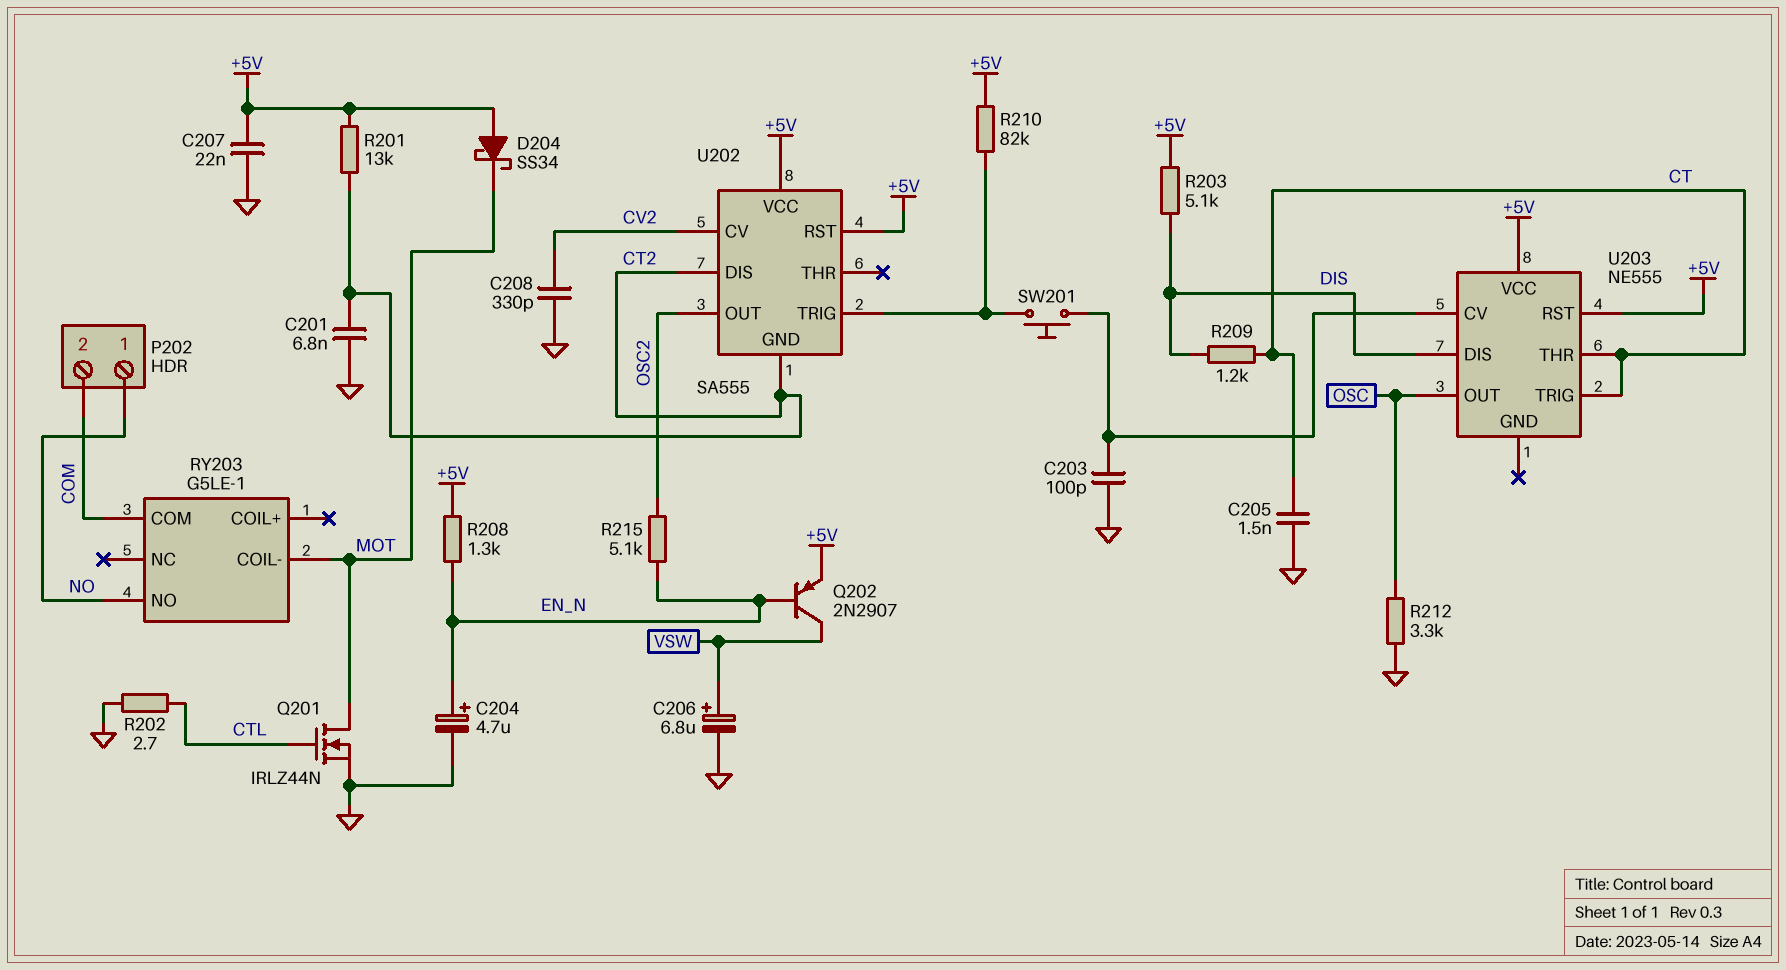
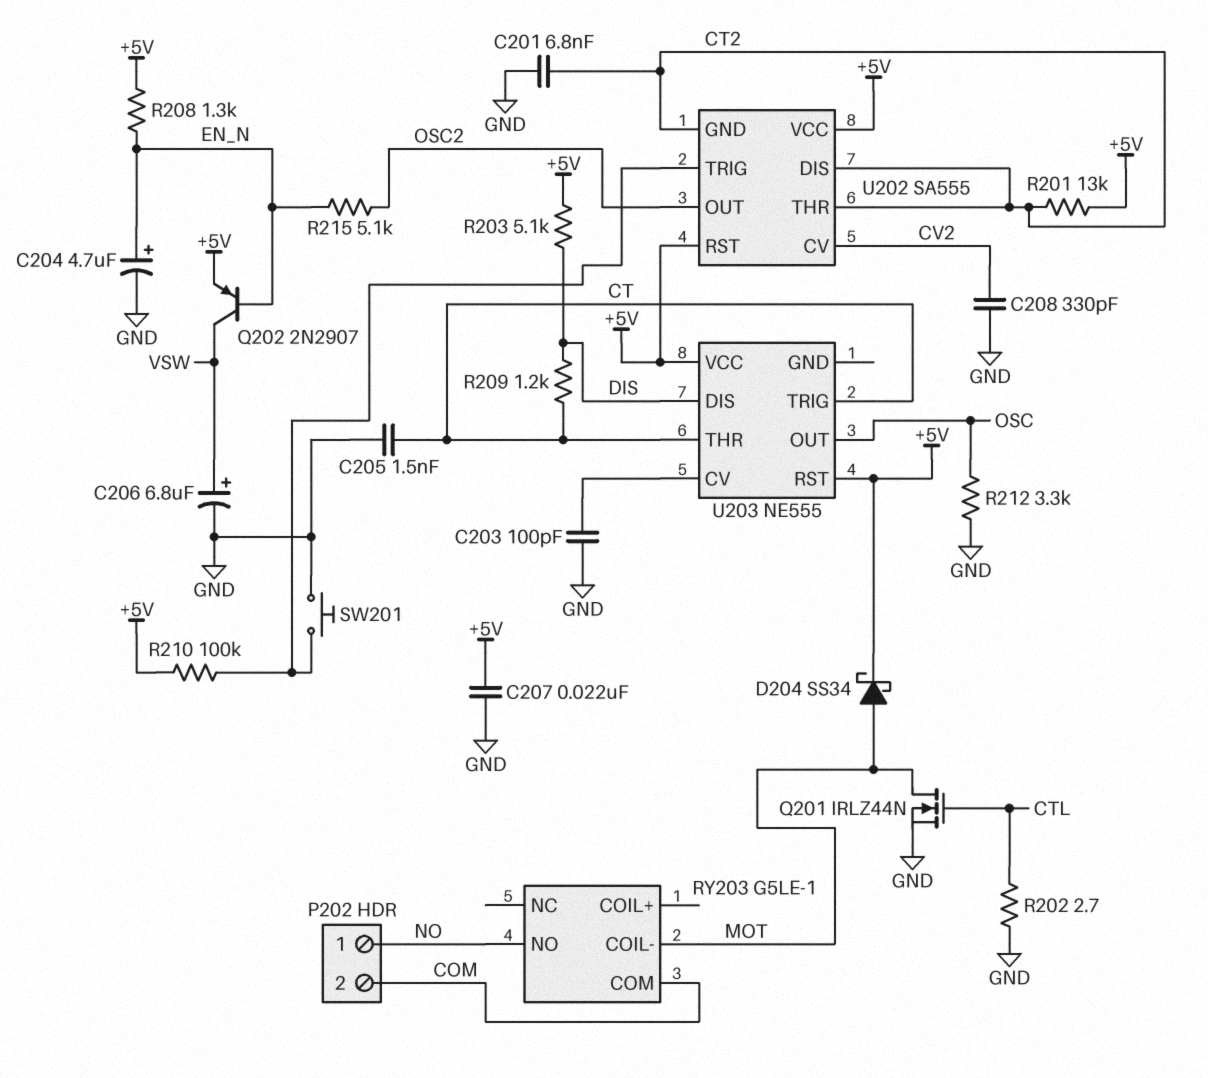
D204: schottky SS34 (A +5V, K MOT) -> schottky SS34 (A MOT, K +5V)
R210: 82k (+5V, U202/TRIG) -> 100k (+5V, U202/TRIG)
SW201: button (U202/TRIG, U203/CV) -> button (GND, U202/TRIG)
U202 pin THR: none -> CT2

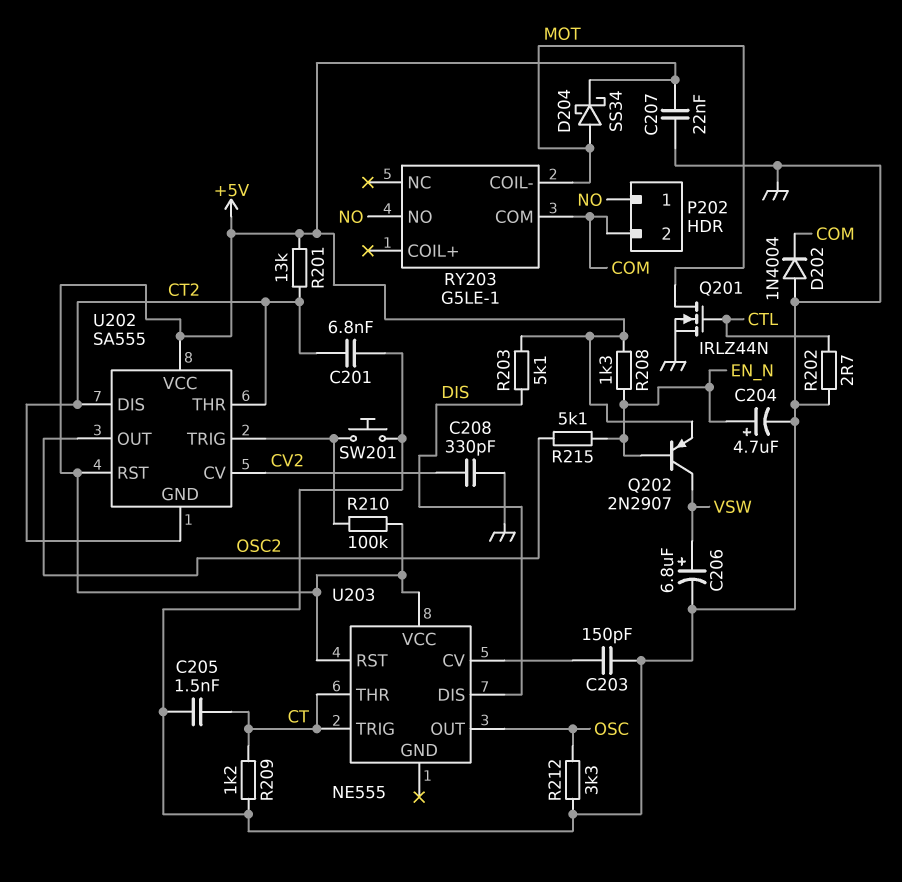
C203: 100pF (GND, U203/CV) -> 150pF (GND, U203/CV)
D202: none -> diode 1N4004 (A GND, K COM)
R209: 1.2k (CT, DIS) -> 1.2k (CT, GND)

